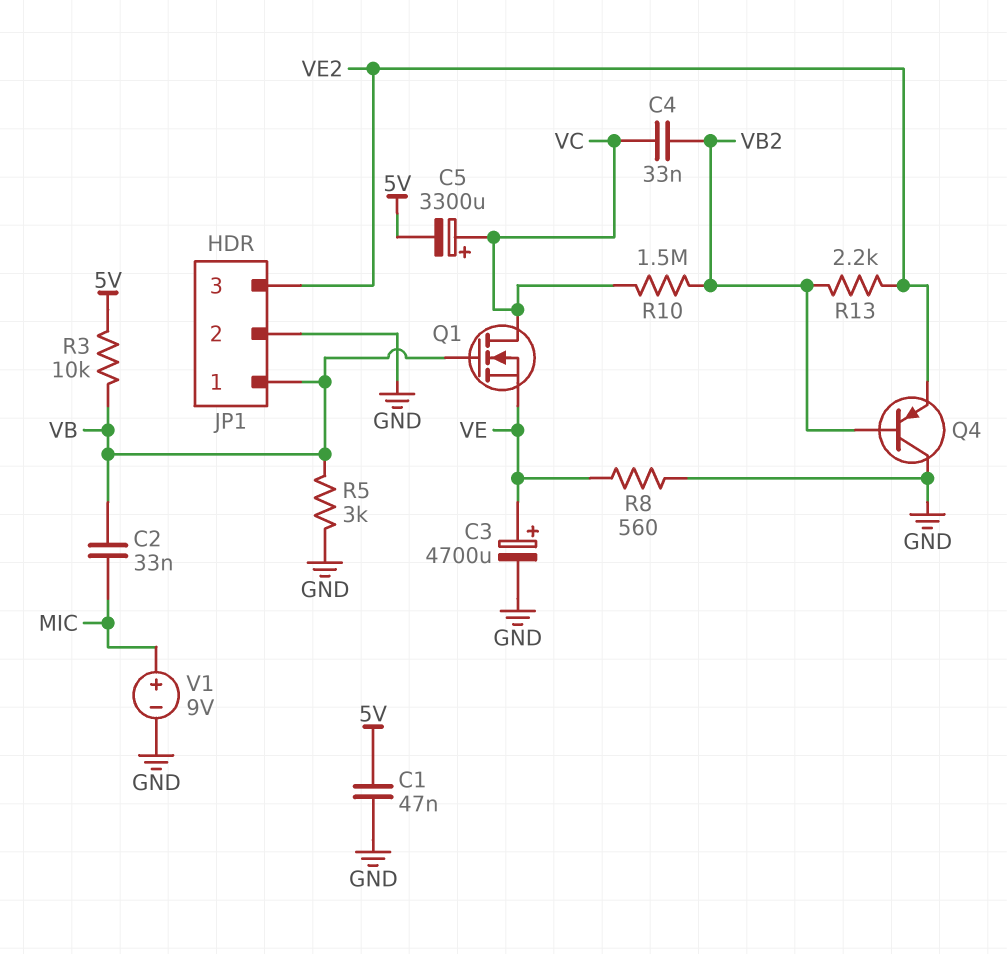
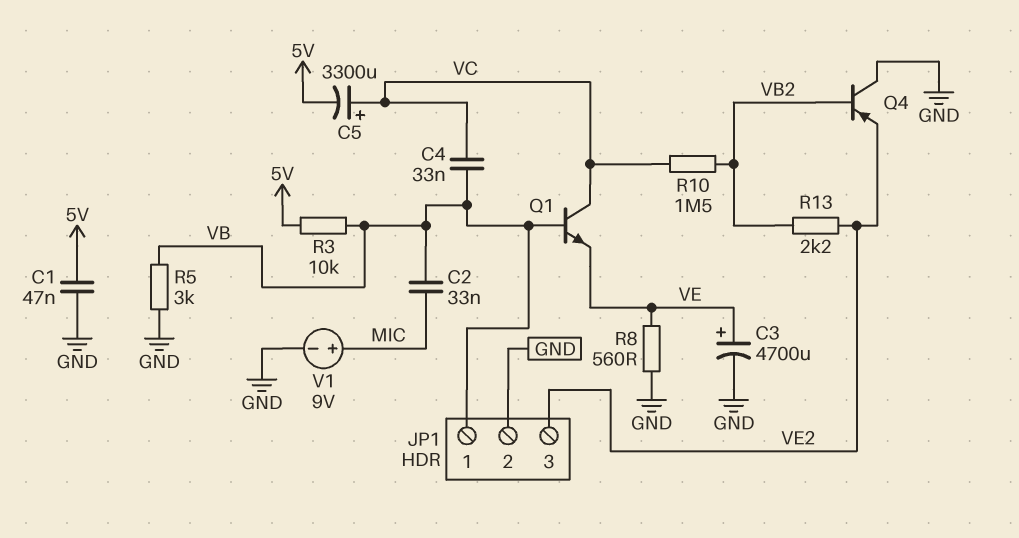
C4: 33nF (VB2, VC) -> 33nF (VB, VC)
Q1: NMOS (G VB, D VC, S VE) -> NPN (B VB, C VC, E VE)

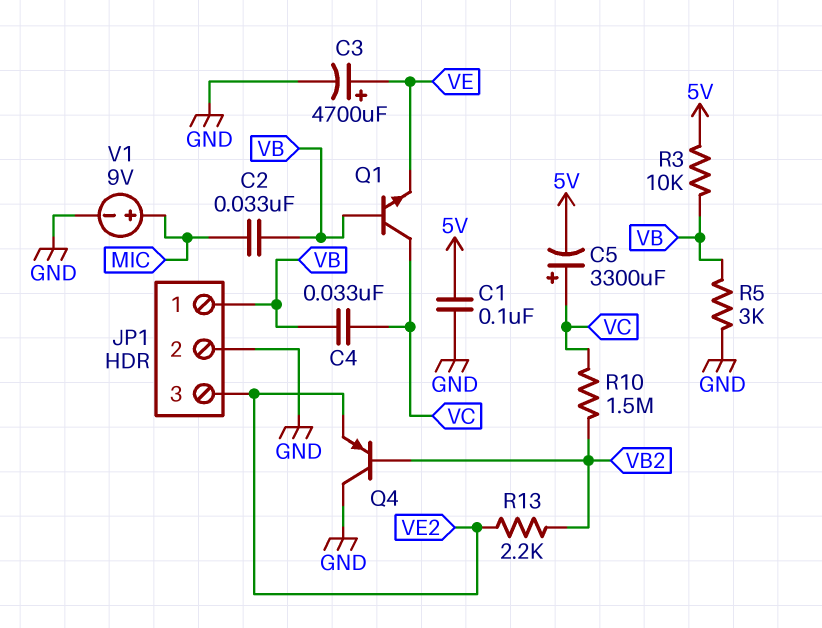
C1: 47nF (5V, GND) -> 100nF (5V, GND)
R8: 560 (GND, VE) -> none

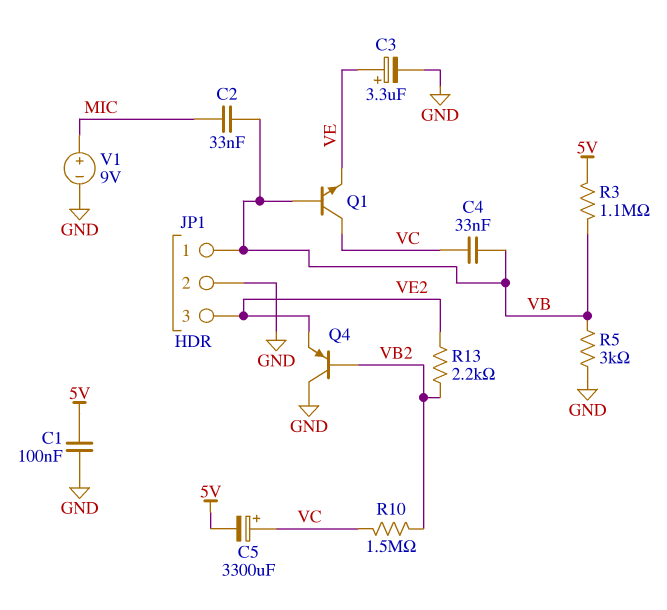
C3: 4700uF (plus VE, minus GND) -> 3.3uF (plus VE, minus GND)
R3: 10k (5V, VB) -> 1.1M (5V, VB)

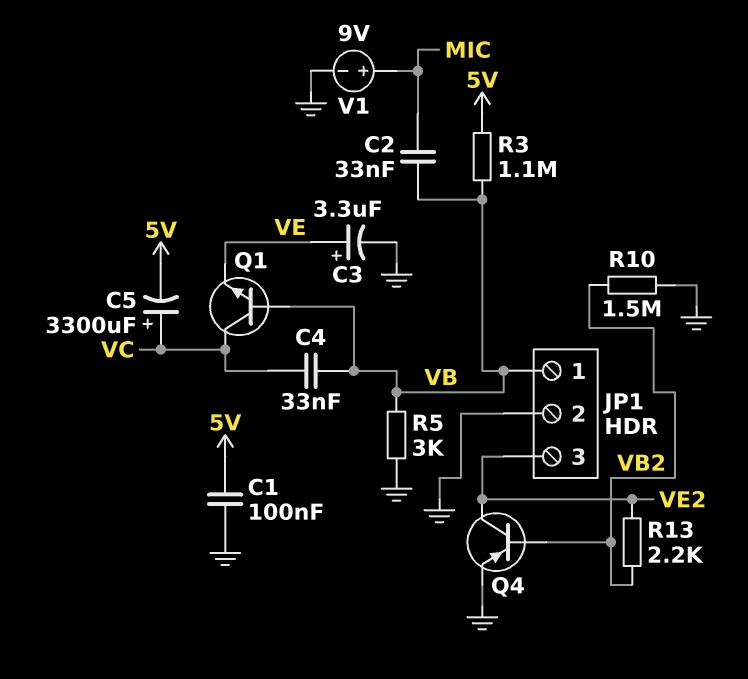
Q4: PNP (B VB2, C GND, E VE2) -> PNP (B VB2, C VE2, E GND)
R10: 1.5M (VB2, VC) -> 1.5M (GND, VB2)

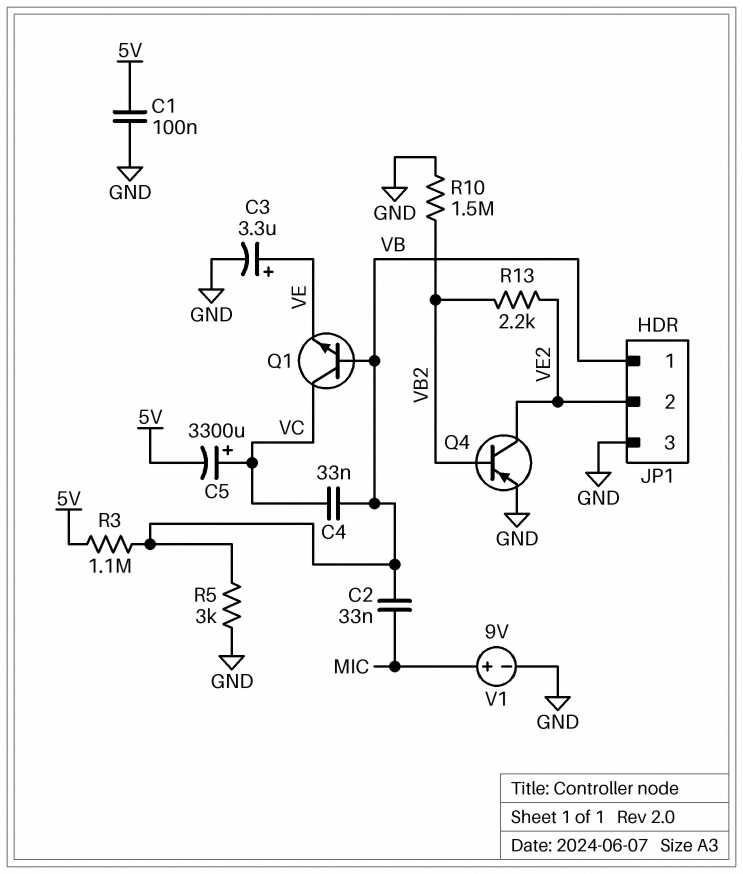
JP1 pin 2: GND -> VE2
JP1 pin 3: VE2 -> GND

